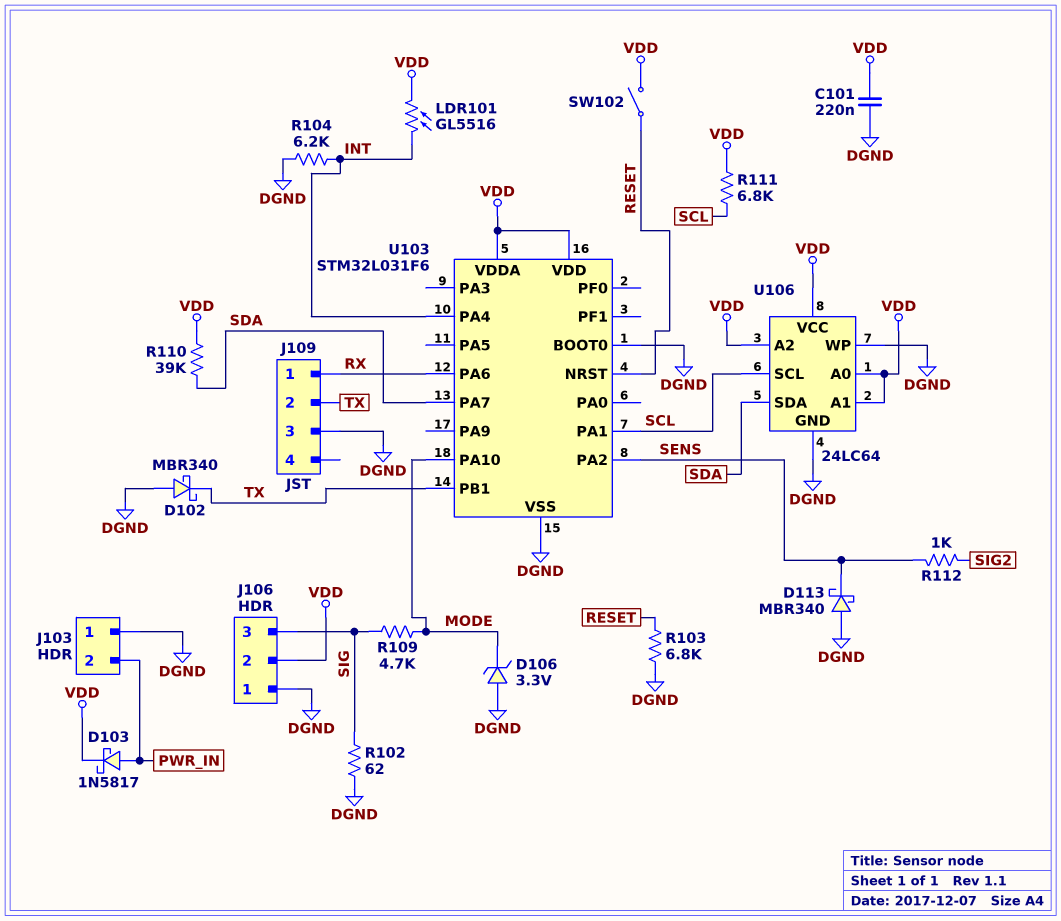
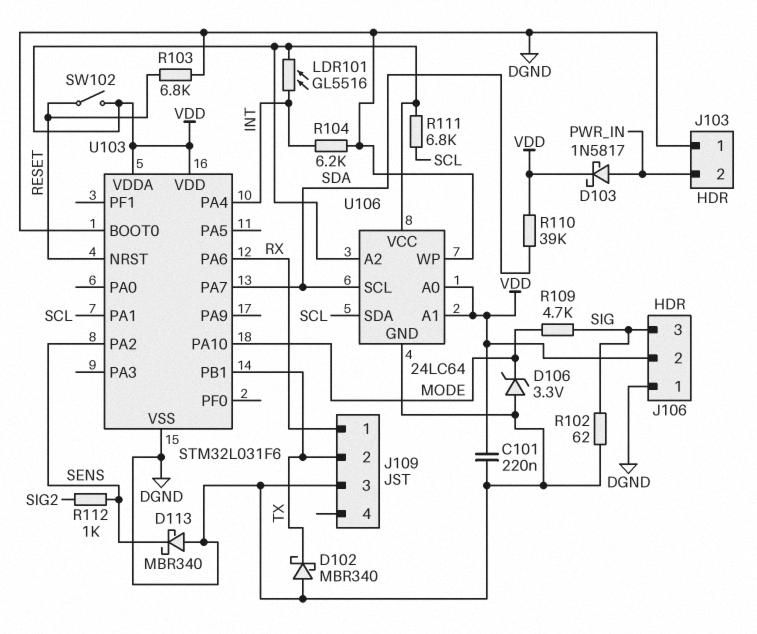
U106 pin SCL: SCL -> SDA
U106 pin SDA: SDA -> SCL

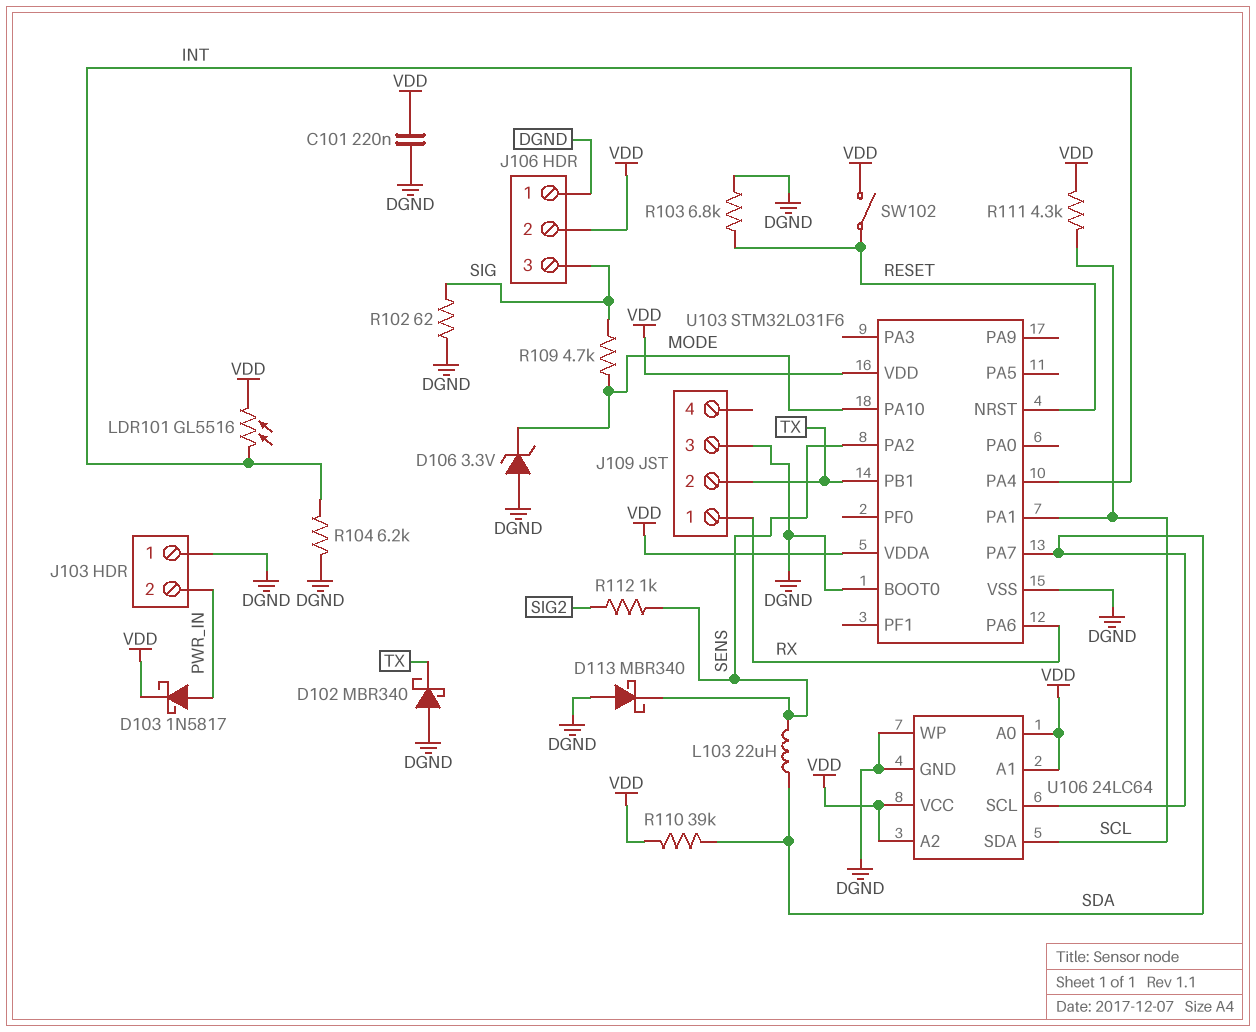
L103: none -> 22uH (SDA, SENS)
R111: 6.8k (SCL, VDD) -> 4.3k (SCL, VDD)

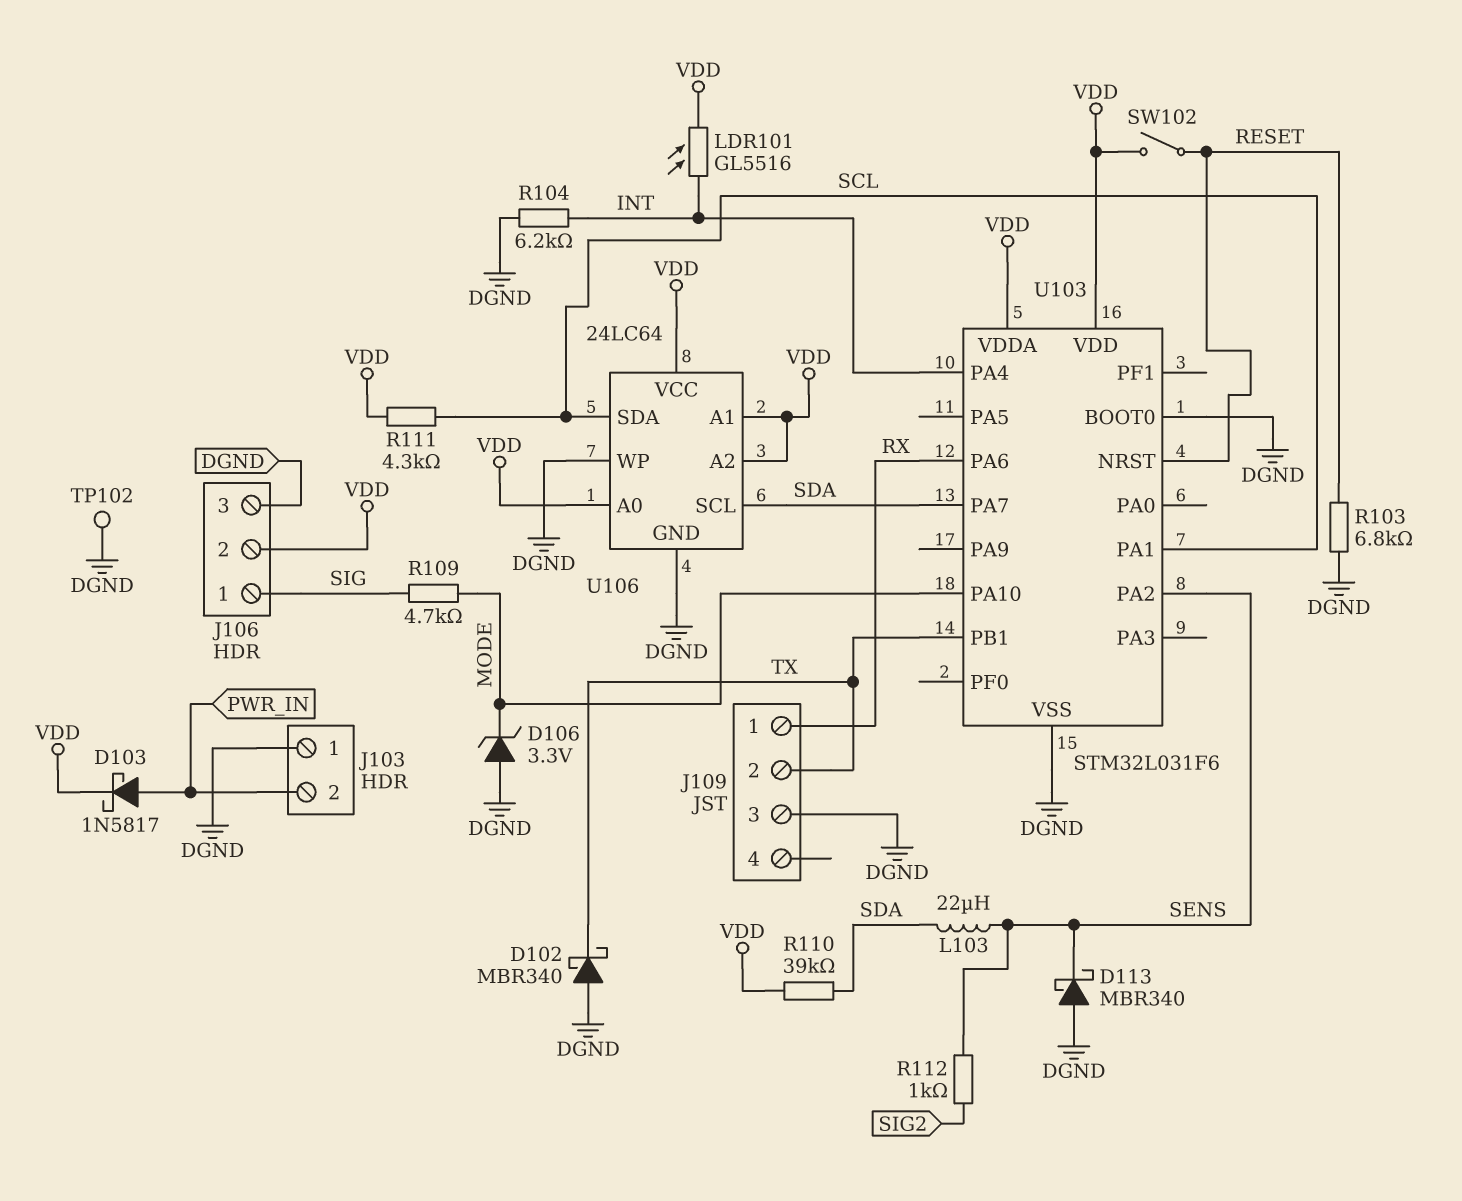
C101: 220nF (DGND, VDD) -> none
J106 pin 1: DGND -> SIG
J106 pin 3: SIG -> DGND
R102: 62 (DGND, SIG) -> none
TP102: none -> test point (DGND)

